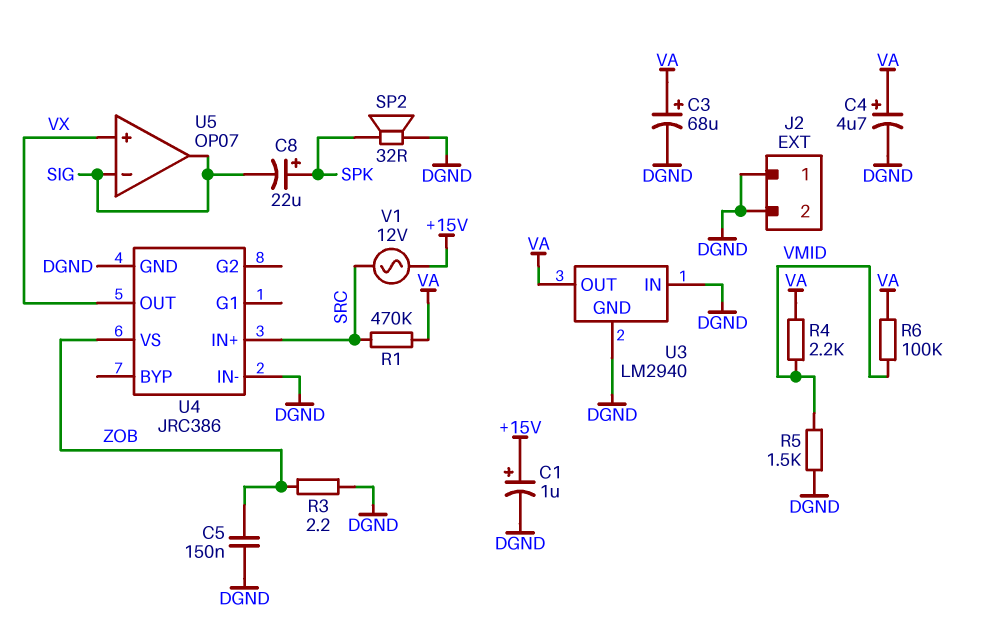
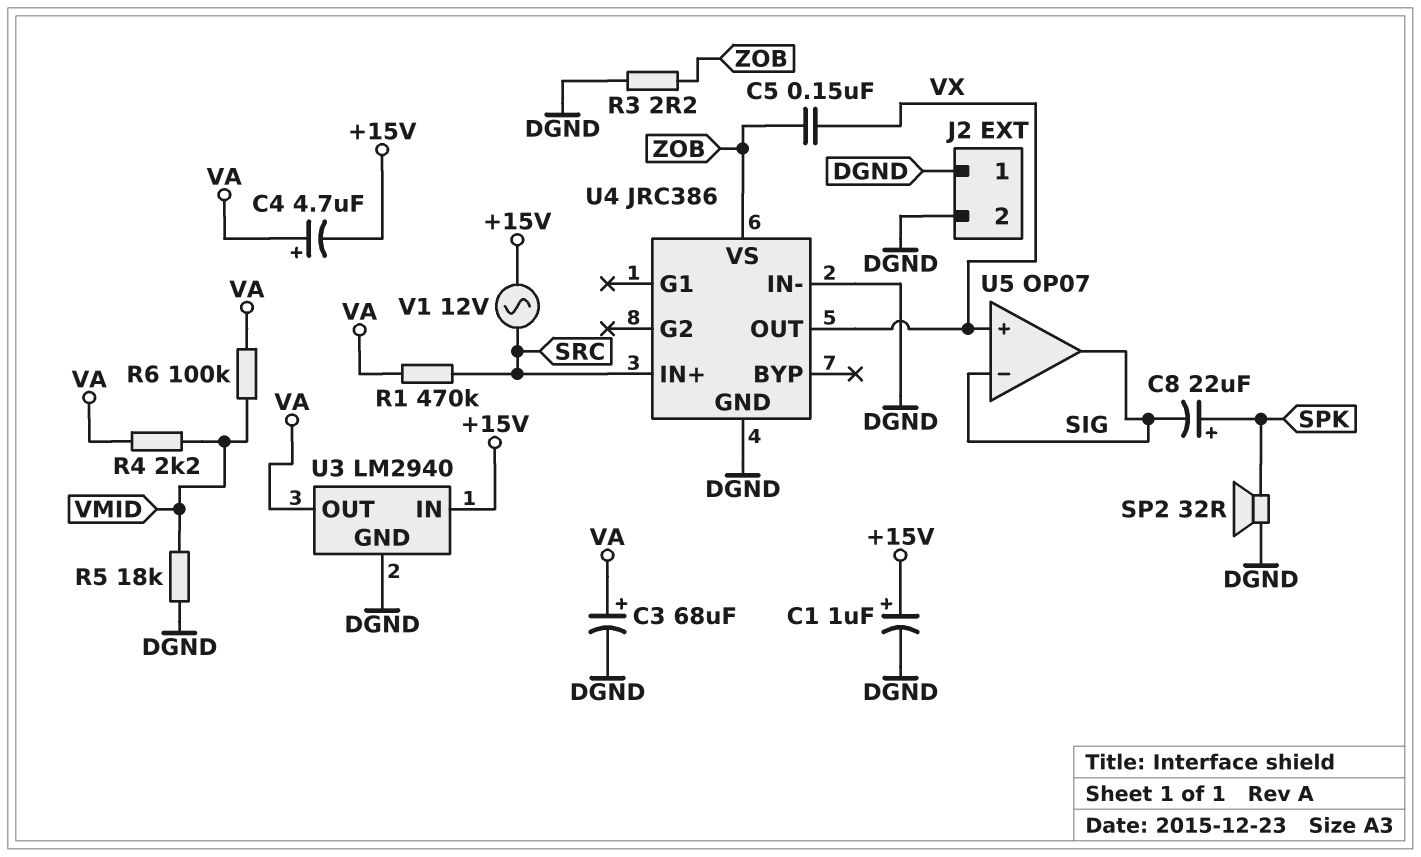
C4: 4.7uF (plus VA, minus DGND) -> 4.7uF (plus VA, minus +15V)
C5: 150nF (DGND, ZOB) -> 150nF (VX, ZOB)
R5: 1.5k (DGND, VMID) -> 18k (DGND, VMID)
U3 pin IN: DGND -> +15V

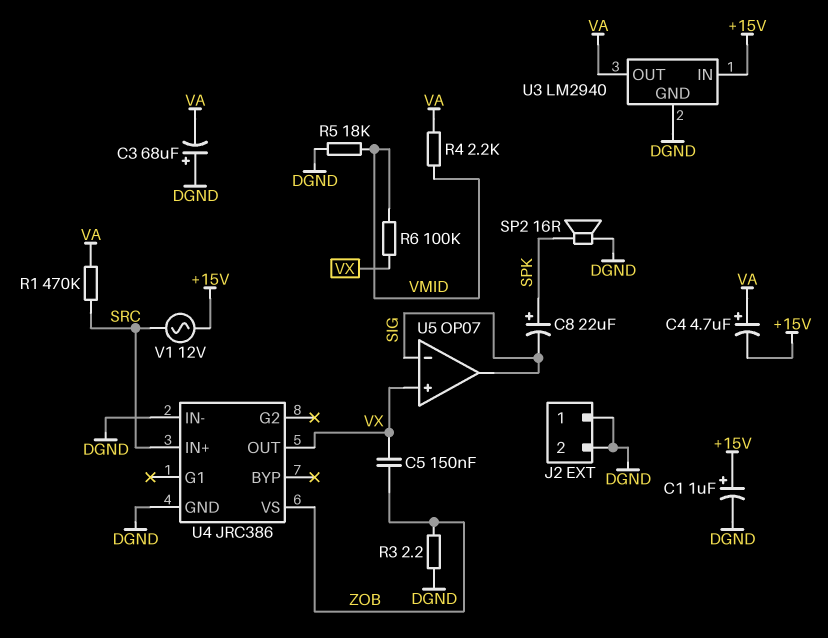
C3: 68uF (plus VA, minus DGND) -> 68uF (plus DGND, minus VA)
R6: 100k (VA, VMID) -> 100k (VMID, VX)
SP2: speaker 32R (DGND, SPK) -> speaker 16R (DGND, SPK)

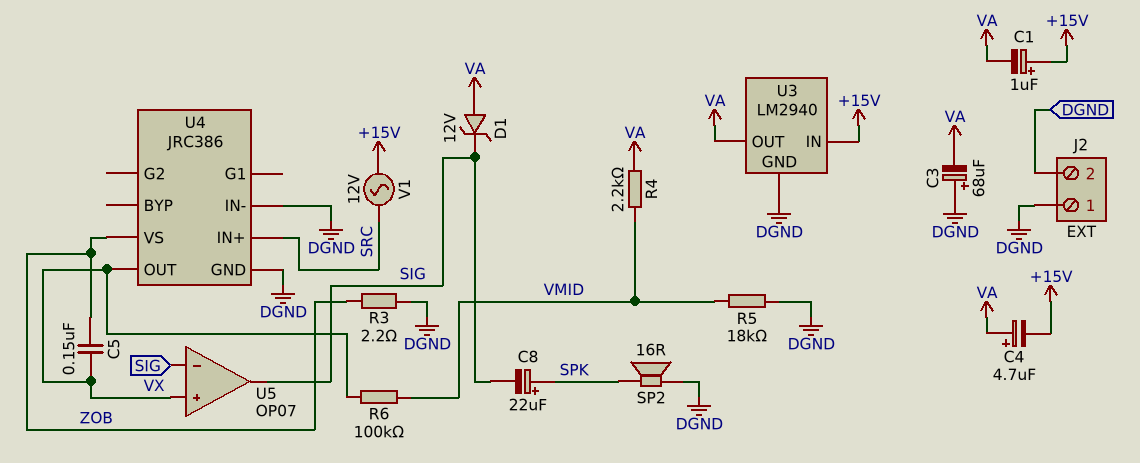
C1: 1uF (plus +15V, minus DGND) -> 1uF (plus +15V, minus VA)
D1: none -> zener 12V (A VA, K SIG)
R1: 470k (SRC, VA) -> none

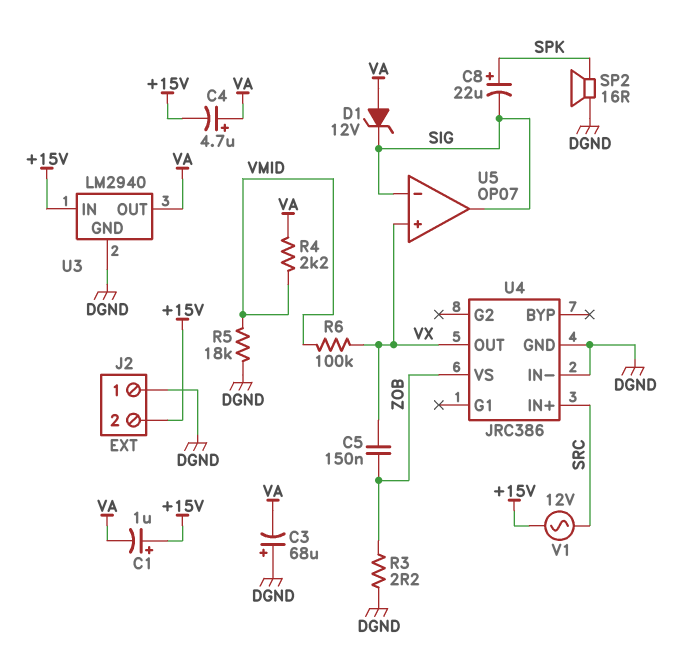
J2 pin 2: DGND -> +15V

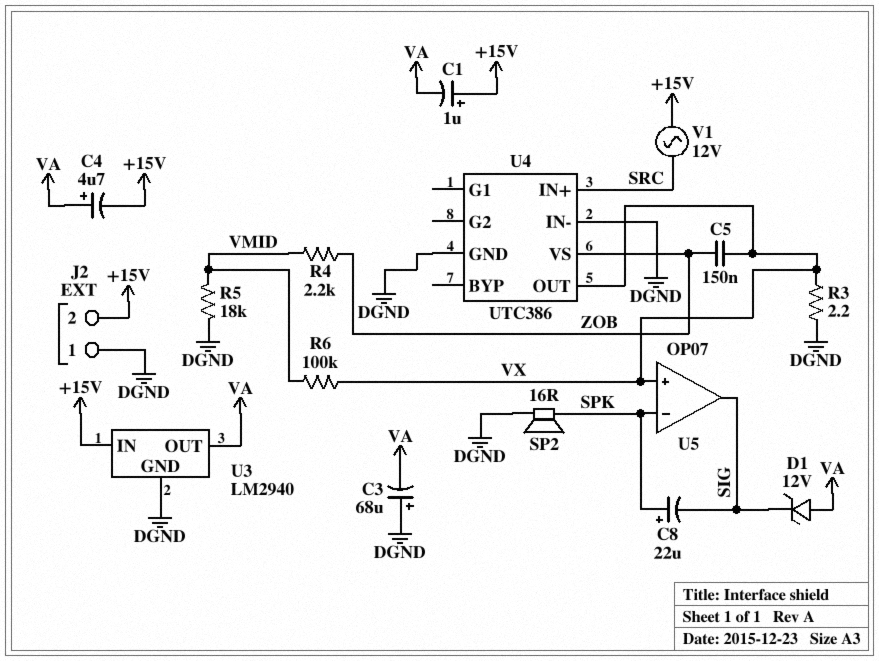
R3: 2.2 (DGND, ZOB) -> 2.2 (DGND, VX)
R4: 2.2k (VA, VMID) -> 2.2k (VMID, ZOB)
U4: JRC386 -> UTC386
U5 pin in-: SIG -> SPK

